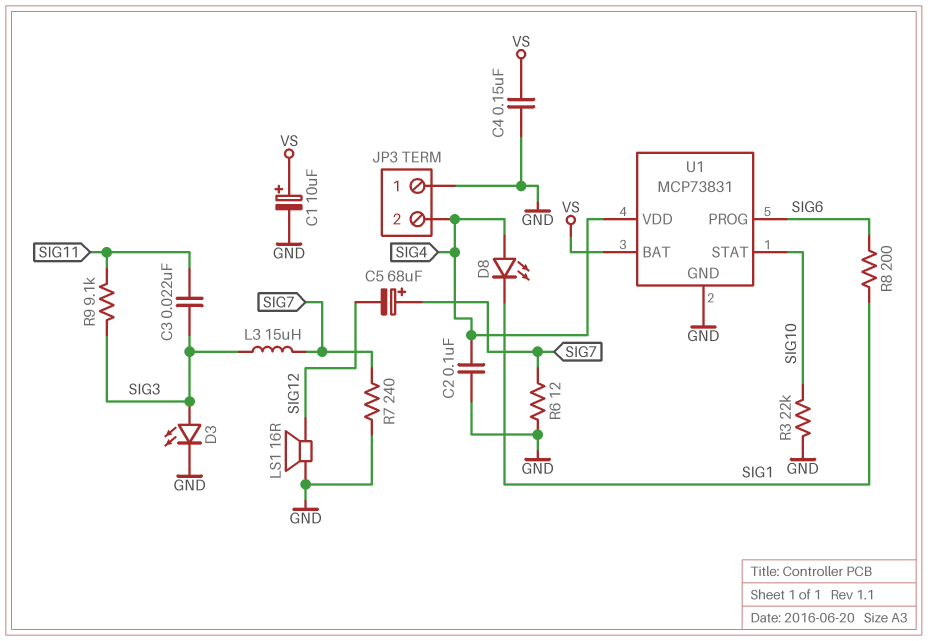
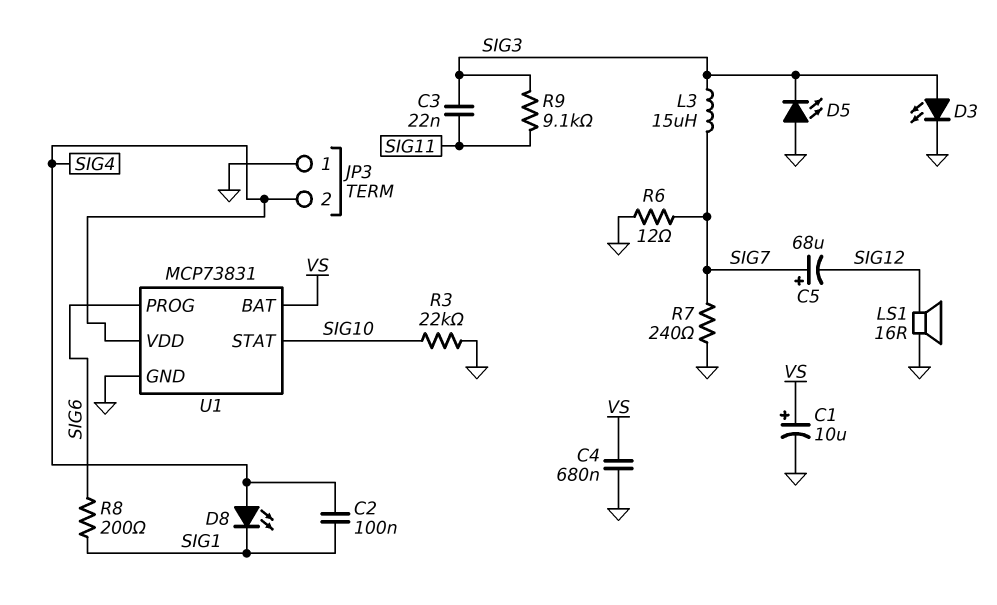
C2: 100nF (GND, SIG4) -> 100nF (SIG1, SIG4)
C4: 150nF (GND, VS) -> 680nF (GND, VS)
D5: none -> LED (A GND, K SIG3)

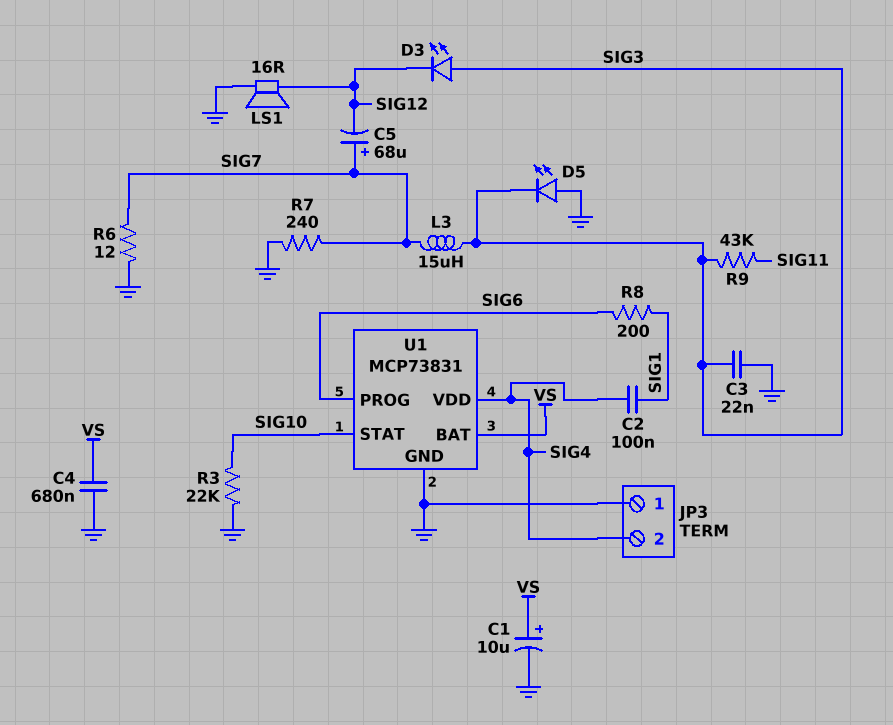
C3: 22nF (SIG3, SIG11) -> 22nF (GND, SIG3)
D3: LED (A SIG3, K GND) -> LED (A SIG3, K SIG12)
D8: LED (A SIG4, K SIG1) -> none
R9: 9.1k (SIG3, SIG11) -> 43k (SIG3, SIG11)

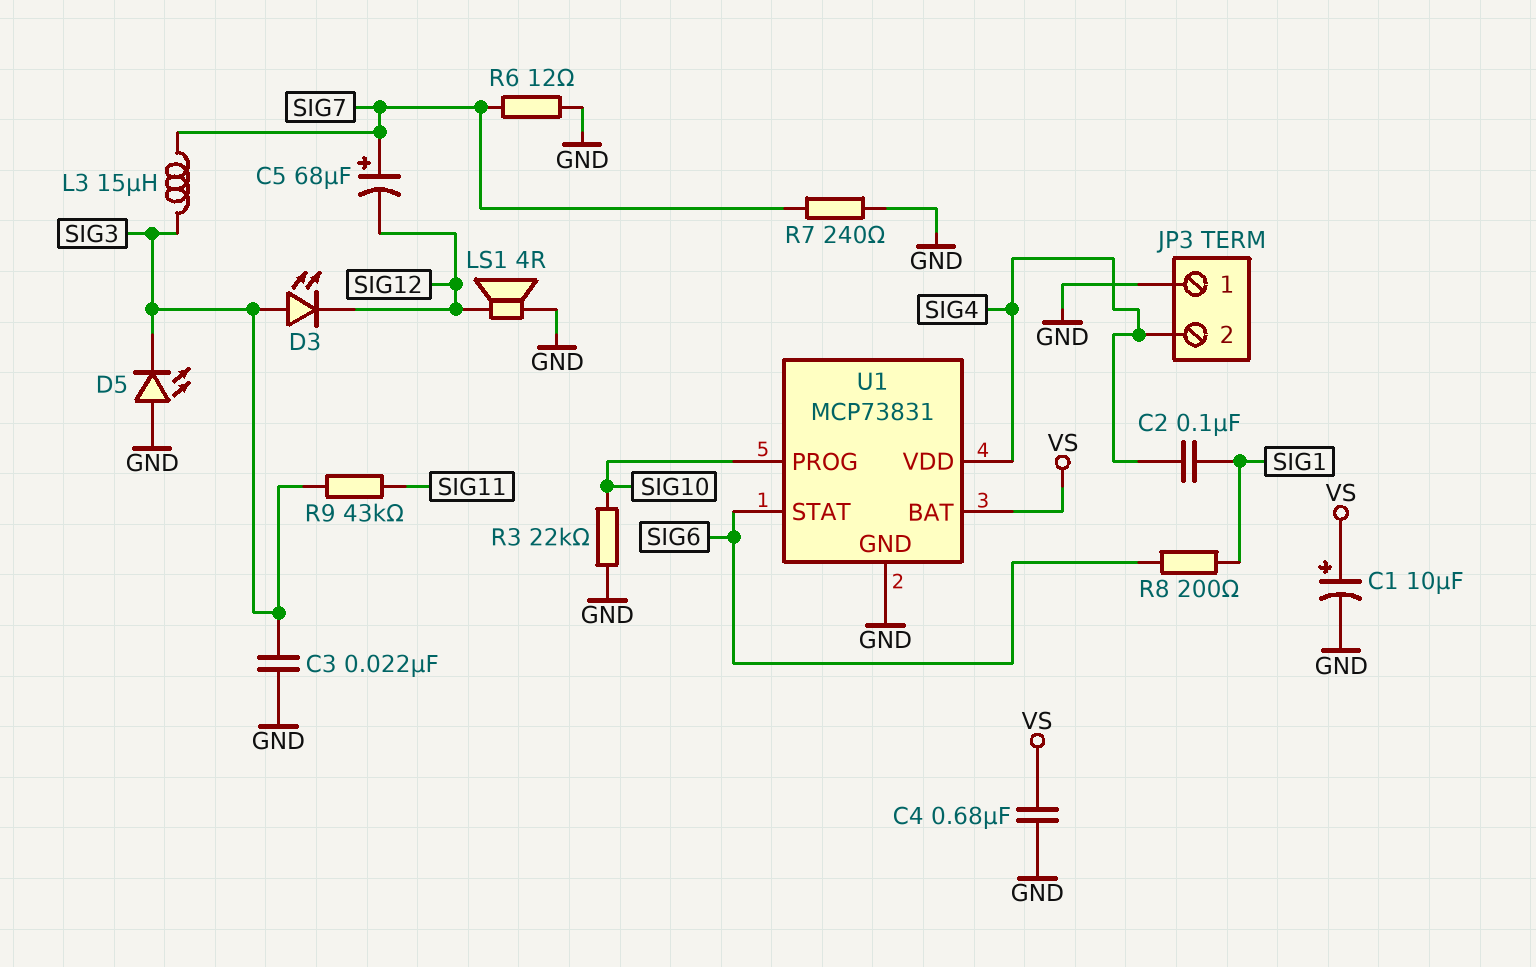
LS1: speaker 16R (GND, SIG12) -> speaker 4R (GND, SIG12)
U1 pin PROG: SIG6 -> SIG10
U1 pin STAT: SIG10 -> SIG6

